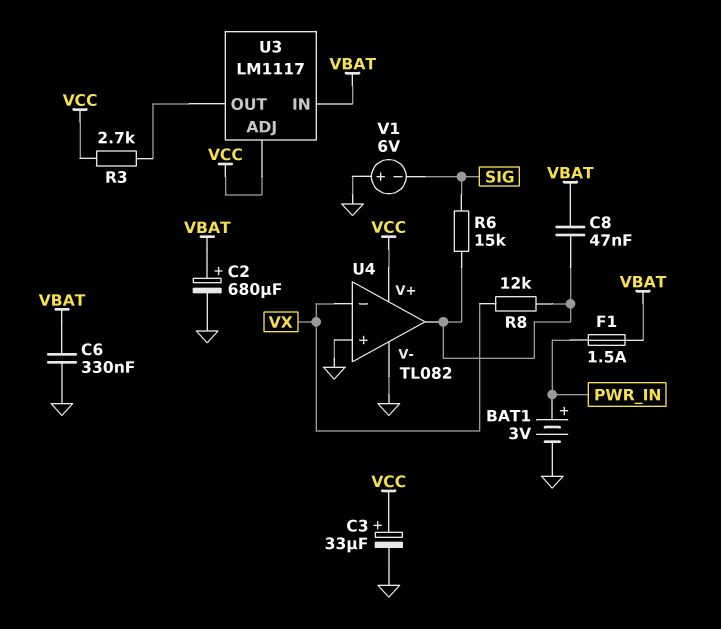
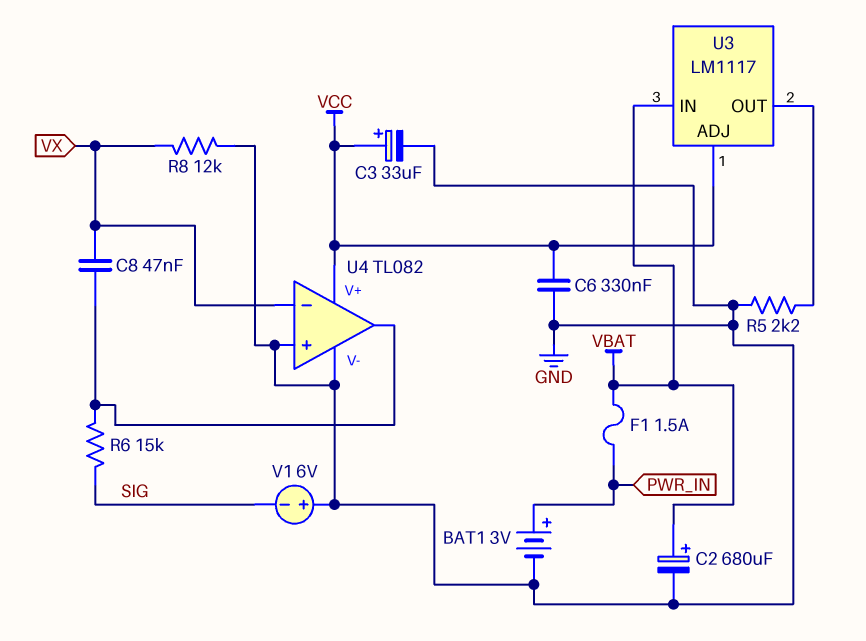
C6: 330nF (GND, VBAT) -> 330nF (GND, VCC)
C8: 47nF (U4/out, VBAT) -> 47nF (U4/out, VX)
R3: 2.7k (U3/OUT, VCC) -> none
R5: none -> 2.2k (GND, U3/OUT)
R8: 12k (U4/out, VX) -> 12k (GND, VX)

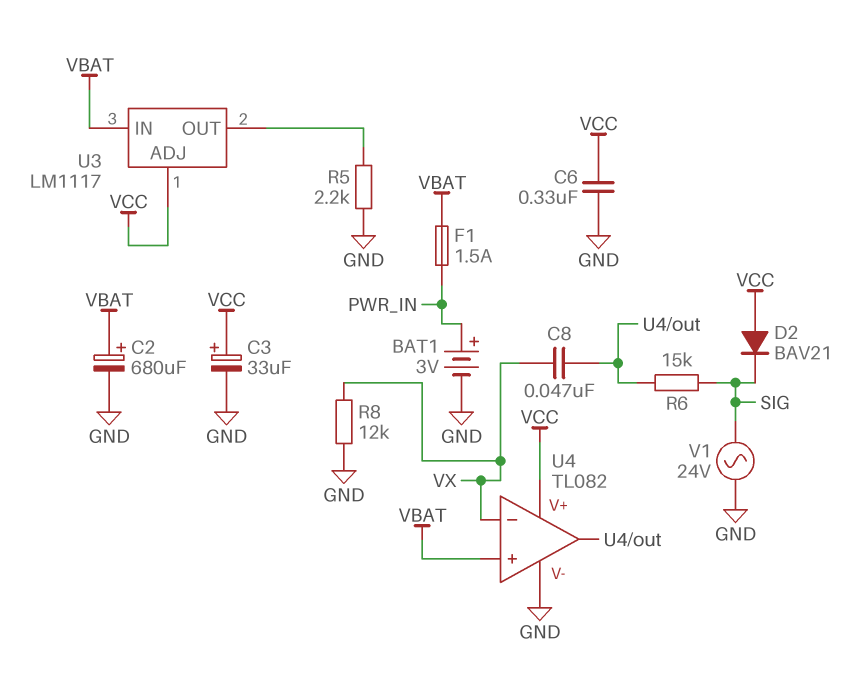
D2: none -> diode BAV21 (A VCC, K SIG)
U4 pin in+: GND -> VBAT
V1: 6V (plus GND, minus SIG) -> AC 24V (GND, SIG)

